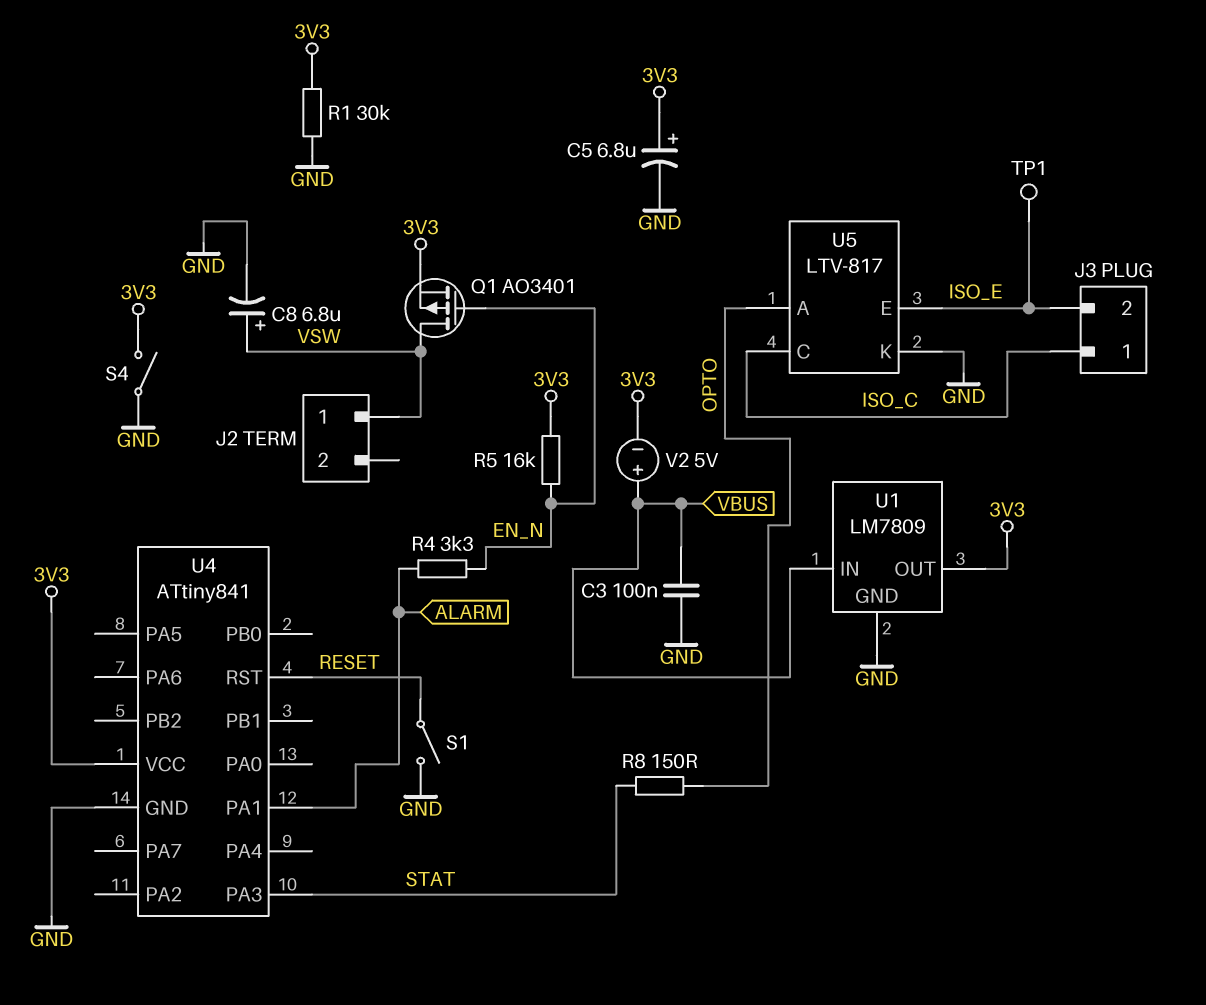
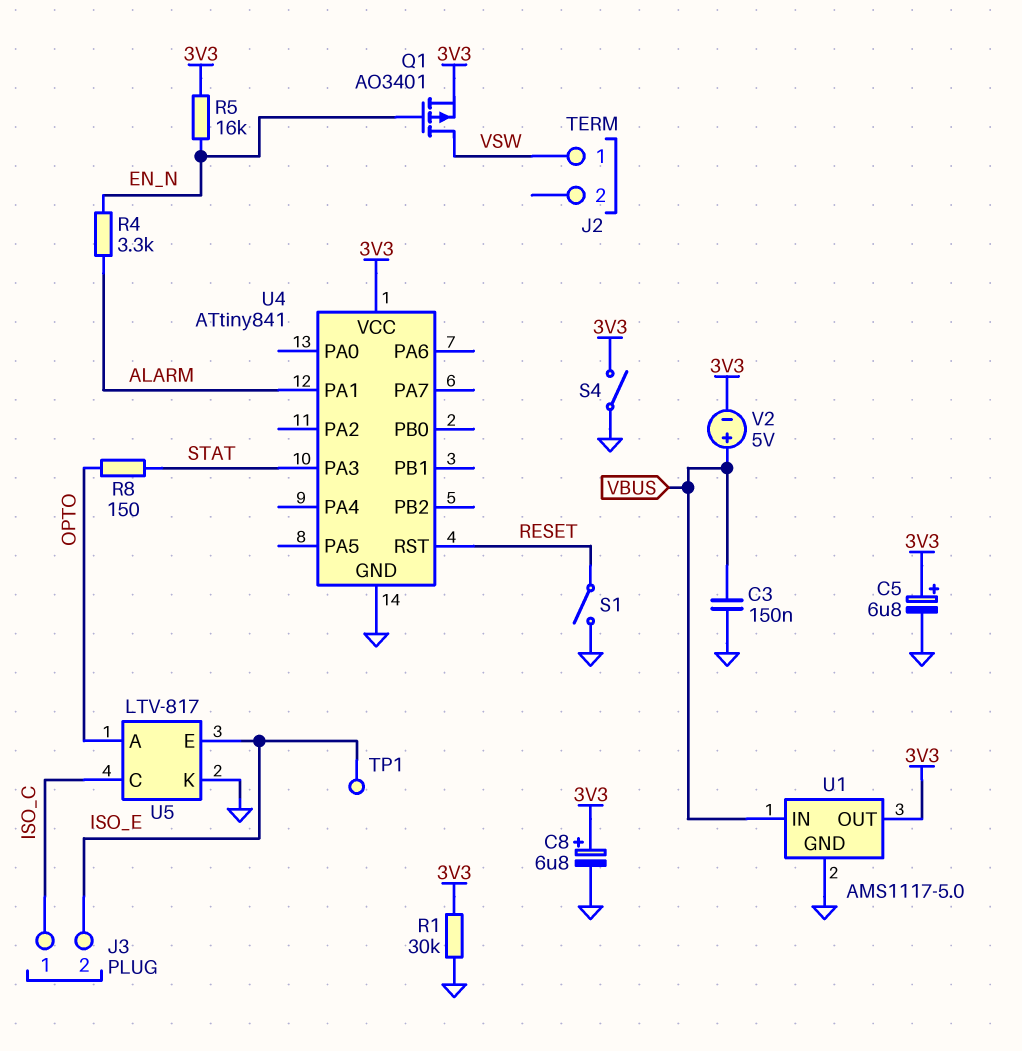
C3: 100nF (GND, VBUS) -> 150nF (GND, VBUS)
C8: 6.8uF (plus VSW, minus GND) -> 6.8uF (plus 3V3, minus GND)
U1: LM7809 -> AMS1117-5.0

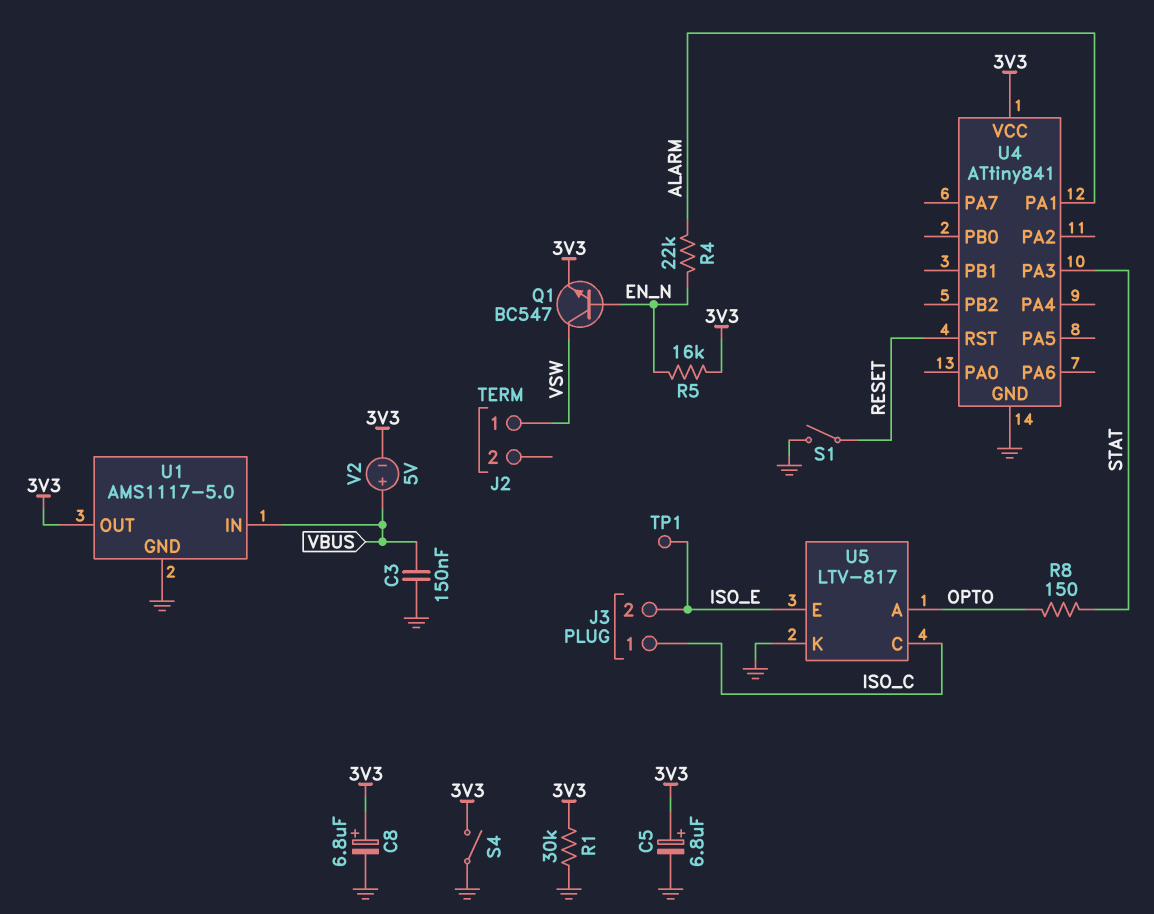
Q1: PMOS AO3401 (G EN_N, D VSW, S 3V3) -> NPN BC547 (B EN_N, C VSW, E 3V3)
R4: 3.3k (ALARM, EN_N) -> 22k (ALARM, EN_N)

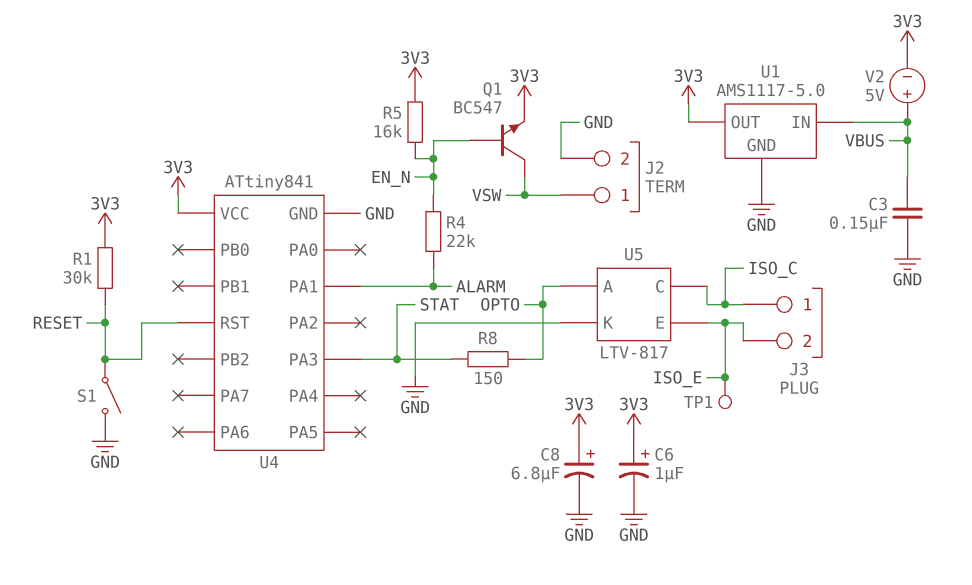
C5: 6.8uF (plus 3V3, minus GND) -> none
C6: none -> 1uF (plus 3V3, minus GND)
J2 pin 2: none -> GND
R1: 30k (3V3, GND) -> 30k (3V3, RESET)
S4: switch (3V3, GND) -> none

